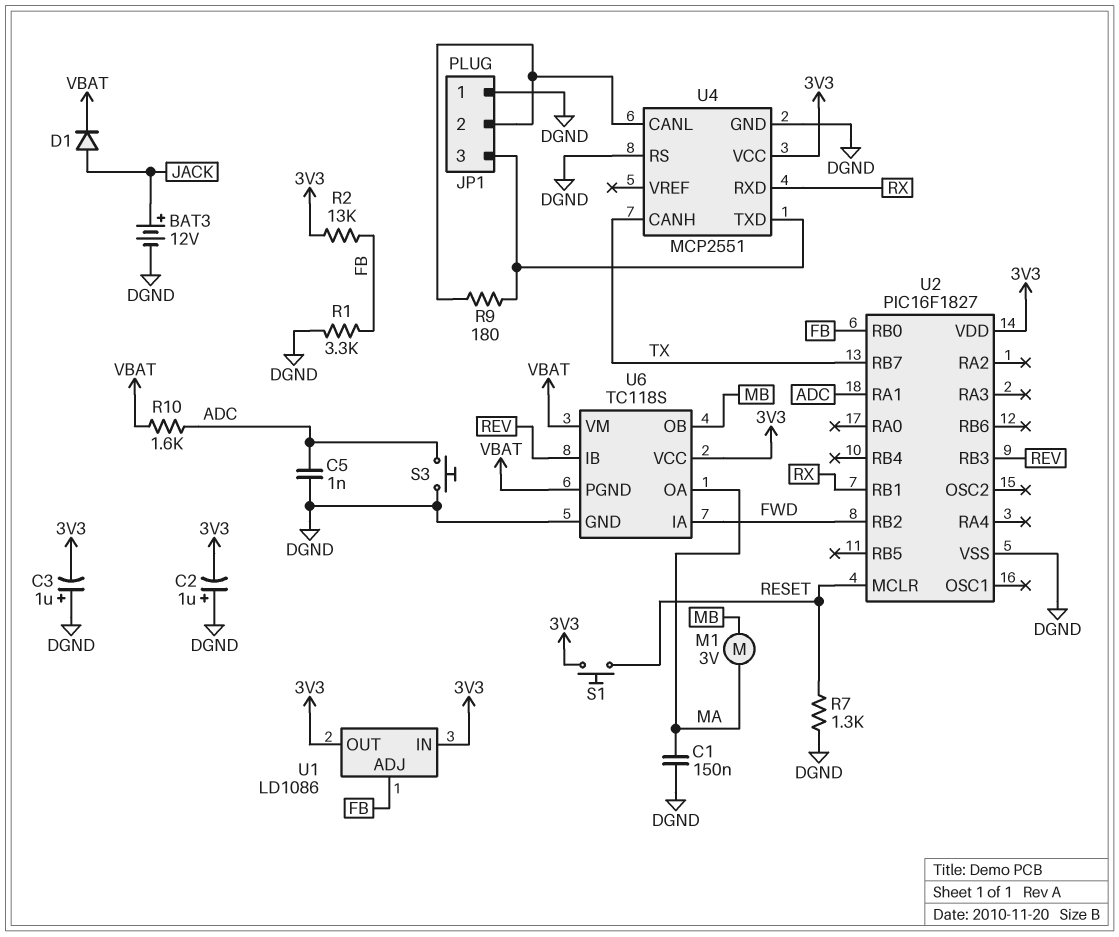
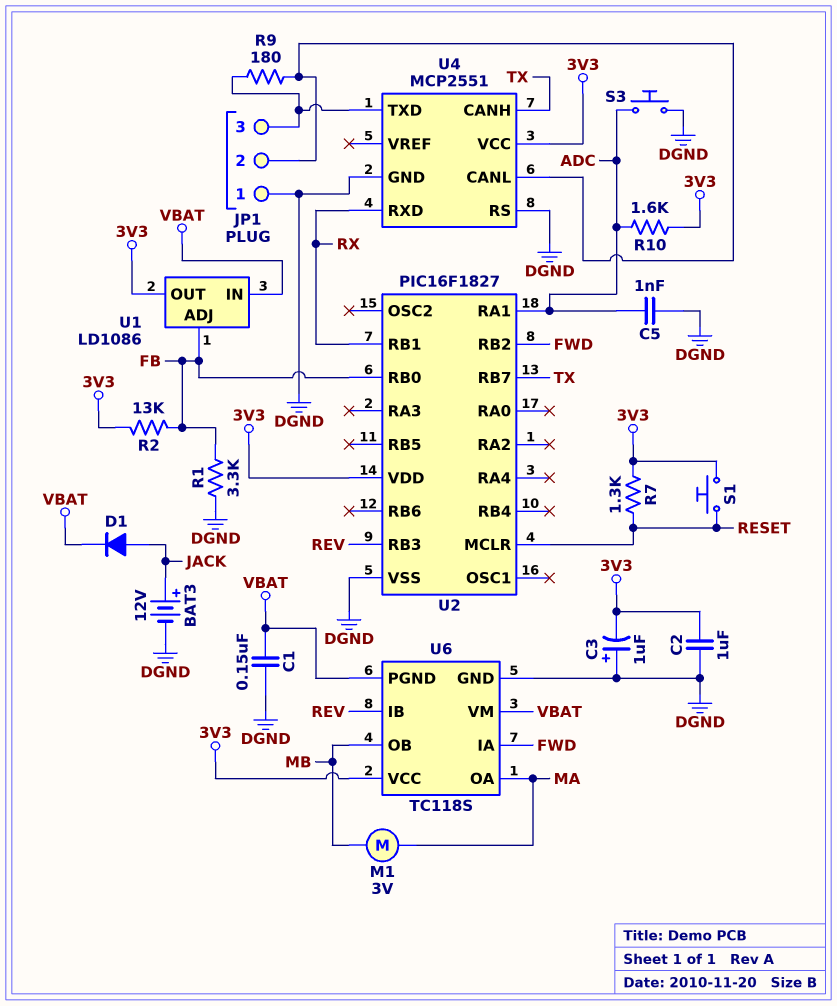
C1: 150nF (DGND, MA) -> 150nF (DGND, VBAT)
C2: 1uF (plus DGND, minus 3V3) -> 1uF (3V3, DGND)
R7: 1.3k (DGND, RESET) -> 1.3k (3V3, RESET)
R10: 1.6k (ADC, VBAT) -> 1.6k (3V3, ADC)
U1 pin IN: 3V3 -> VBAT

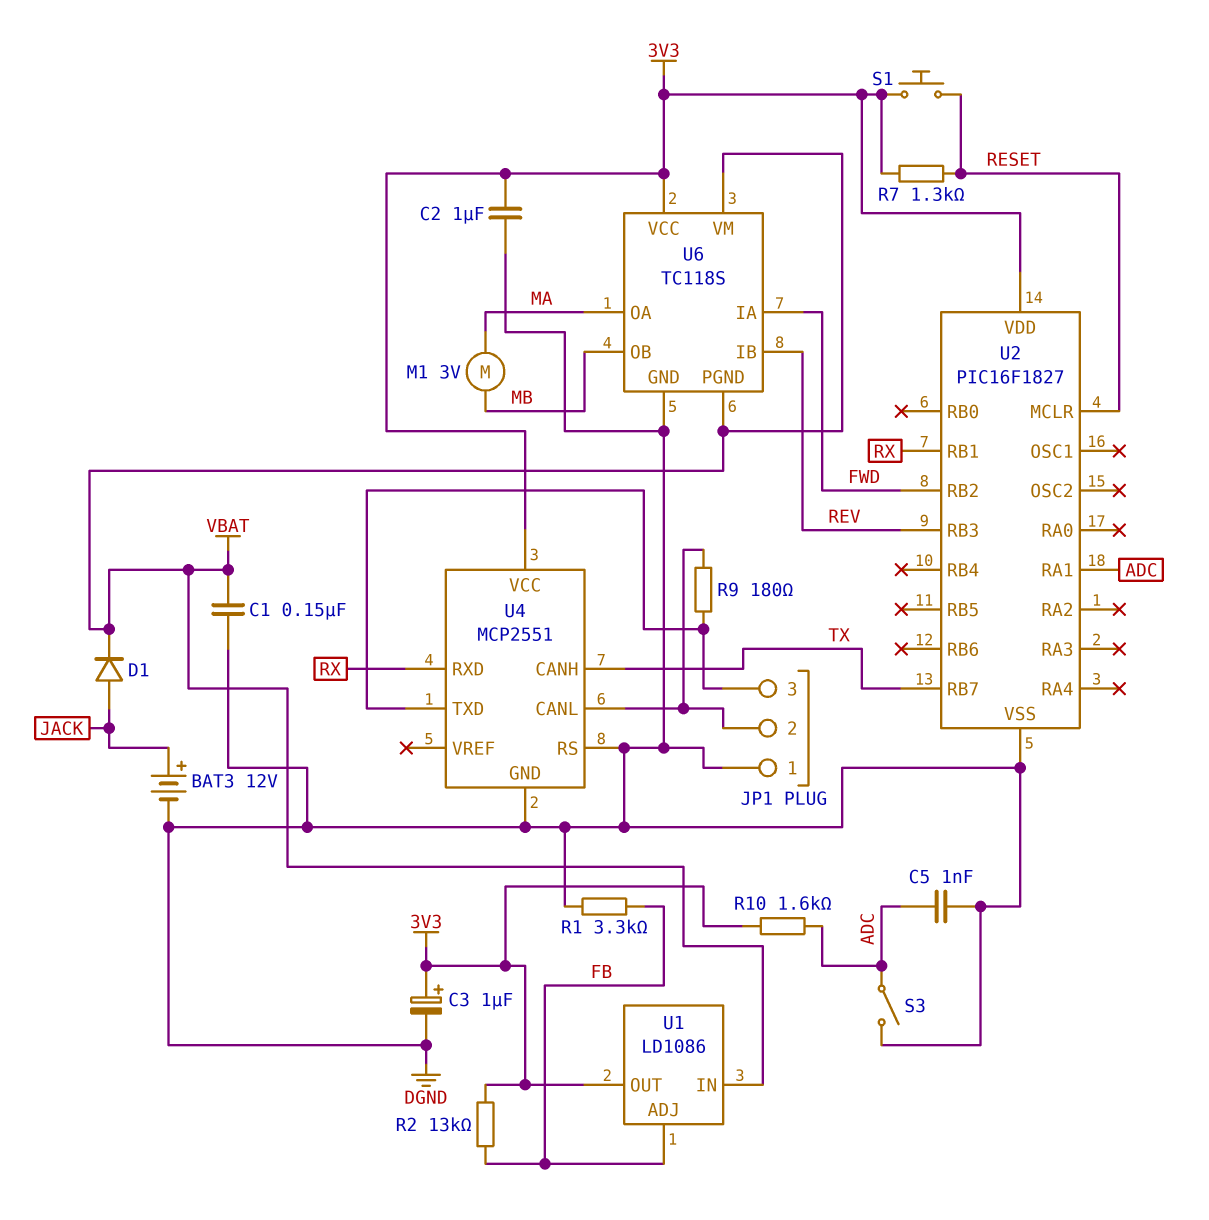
C3: 1uF (plus DGND, minus 3V3) -> 1uF (plus 3V3, minus DGND)
S3: button (ADC, DGND) -> switch (ADC, DGND)
U2 pin RB0: FB -> none

